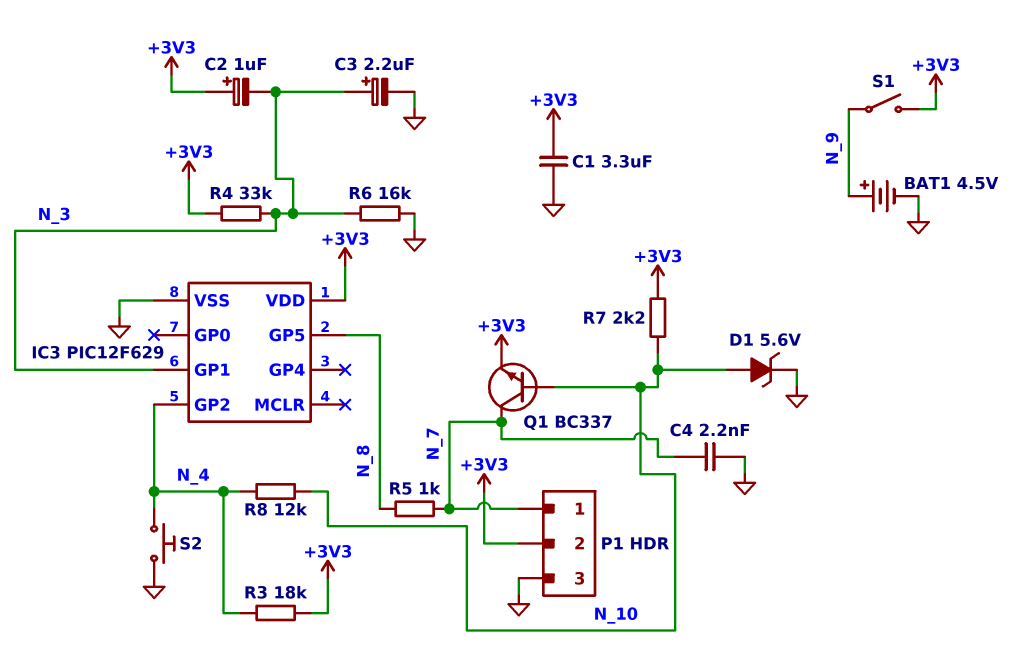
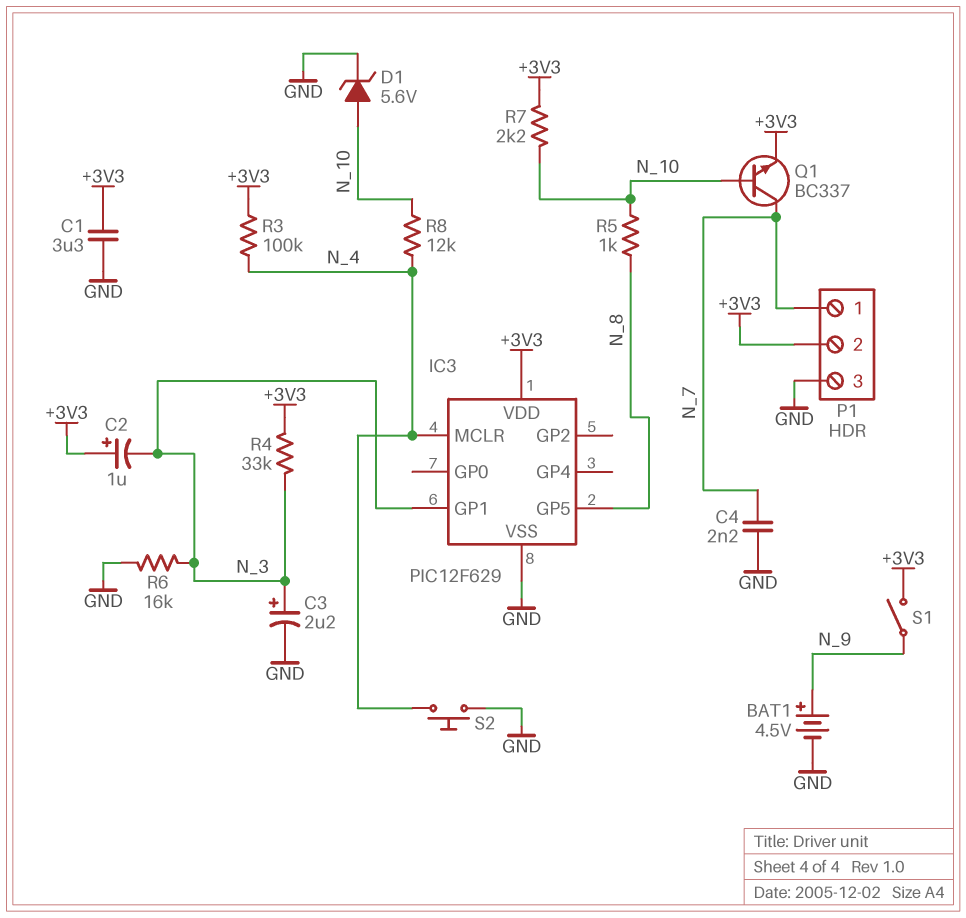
IC3 pin GP2: N_4 -> none
IC3 pin MCLR: none -> N_4
R3: 18k (+3V3, N_4) -> 100k (+3V3, N_4)
R5: 1k (N_7, N_8) -> 1k (N_8, N_10)

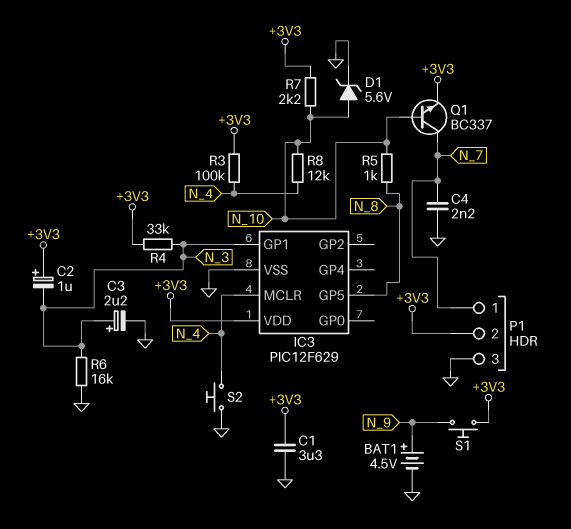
S1: switch (+3V3, N_9) -> button (+3V3, N_9)

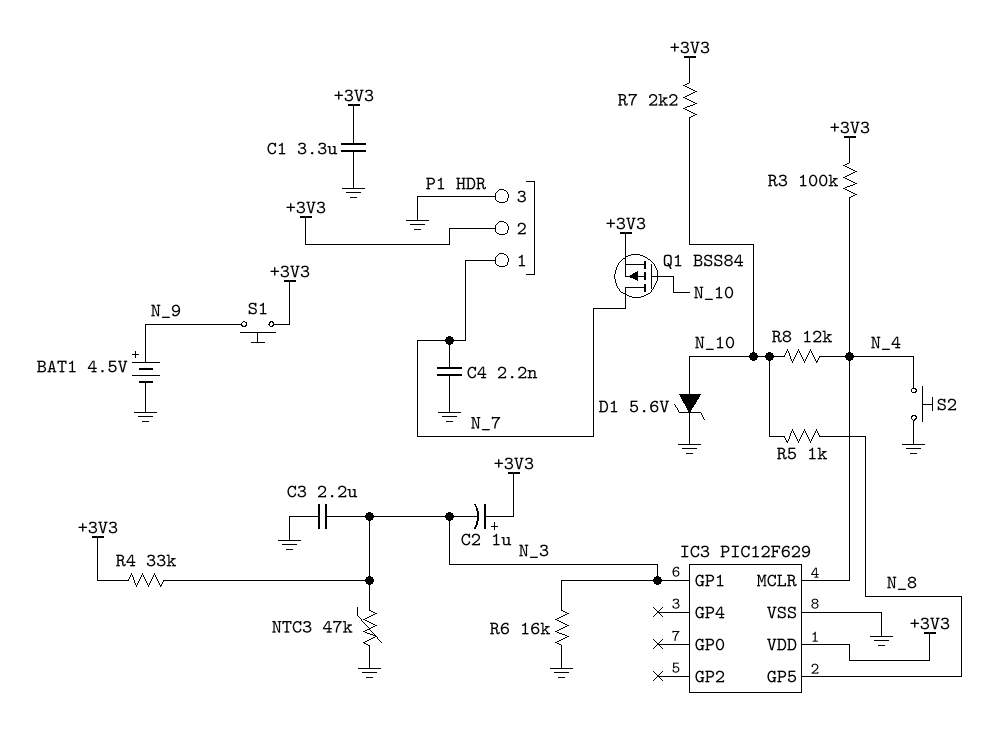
C3: 2.2uF (plus N_3, minus GND) -> 2.2uF (GND, N_3)
NTC3: none -> 47k (GND, N_3)
Q1: NPN BC337 (B N_10, C N_7, E +3V3) -> PMOS BSS84 (G N_10, D N_7, S +3V3)

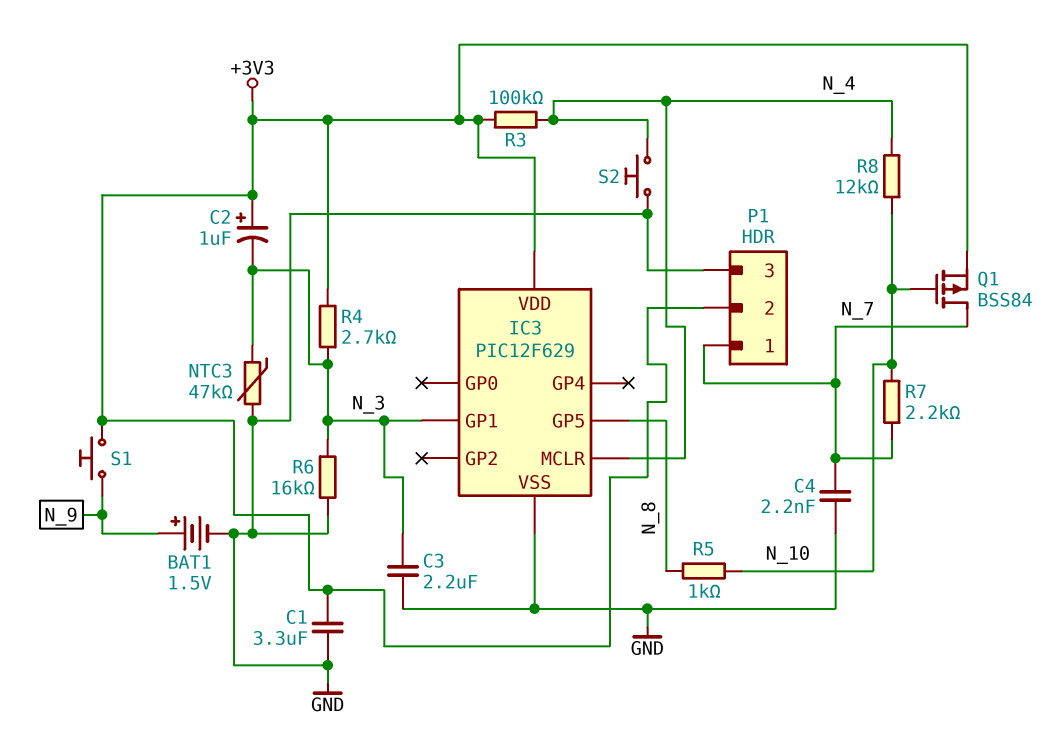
BAT1: 4.5V (plus N_9, minus GND) -> 1.5V (plus N_9, minus GND)
D1: zener 5.6V (A N_10, K GND) -> none
R4: 33k (+3V3, N_3) -> 2.7k (+3V3, N_3)
R7: 2.2k (+3V3, N_10) -> 2.2k (N_7, N_10)

